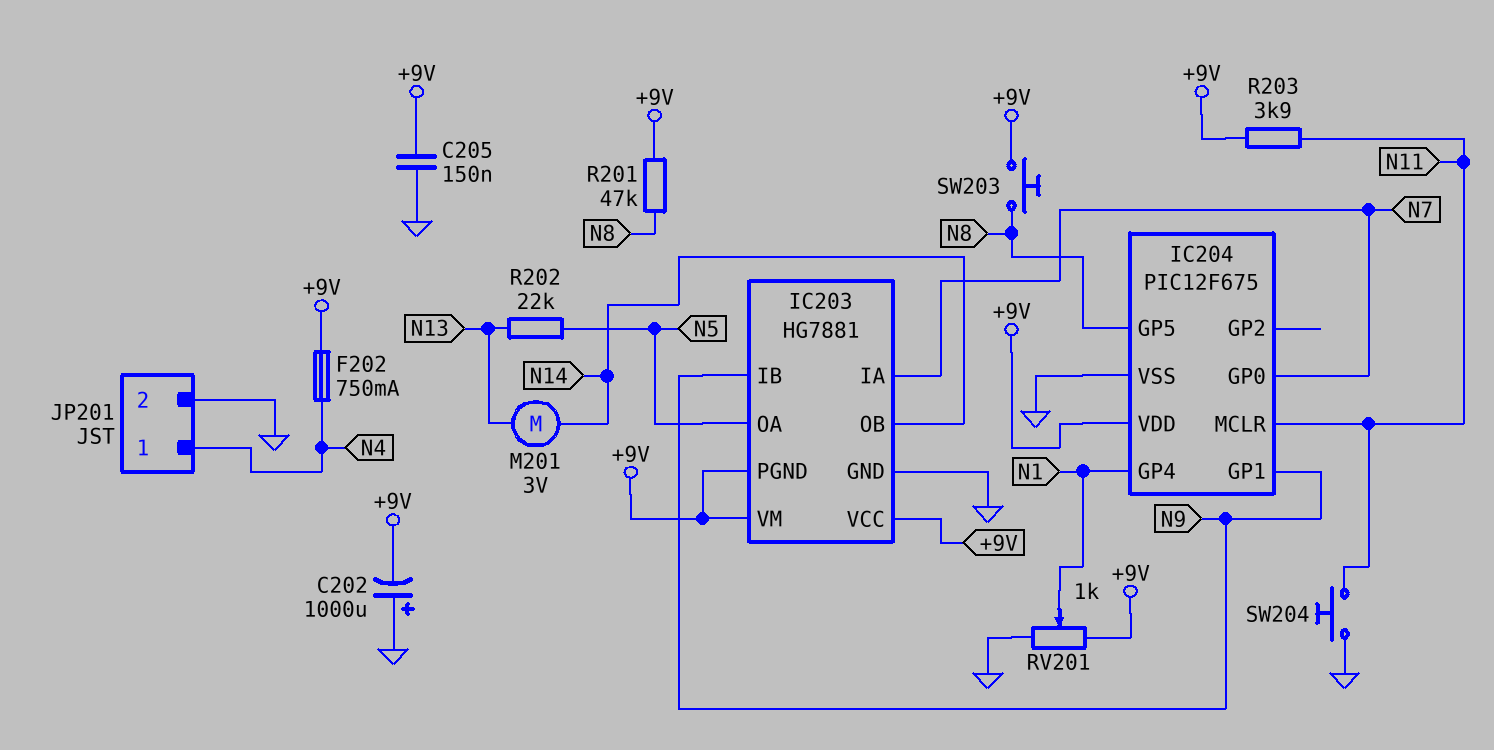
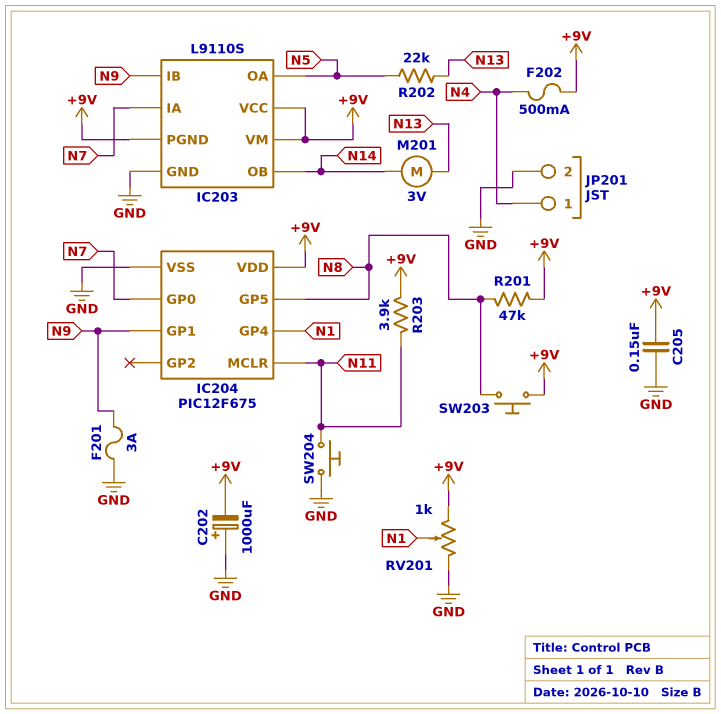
F201: none -> 3A (GND, N9)
F202: 750mA (+9V, N4) -> 500mA (+9V, N4)
IC203: HG7881 -> L9110S

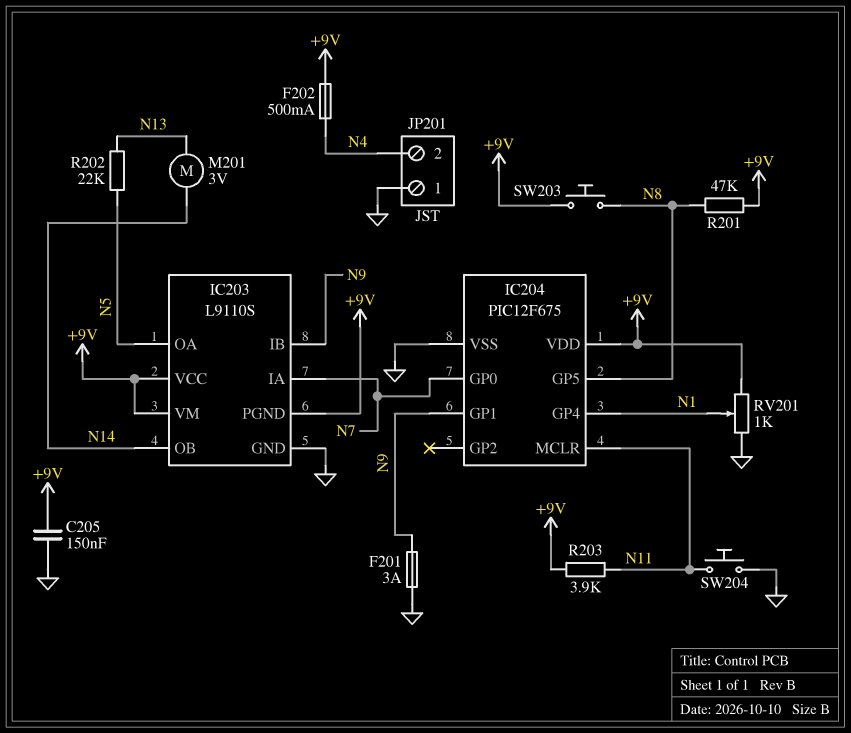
C202: 1000uF (plus GND, minus +9V) -> none
JP201 pin 1: N4 -> GND
JP201 pin 2: GND -> N4

